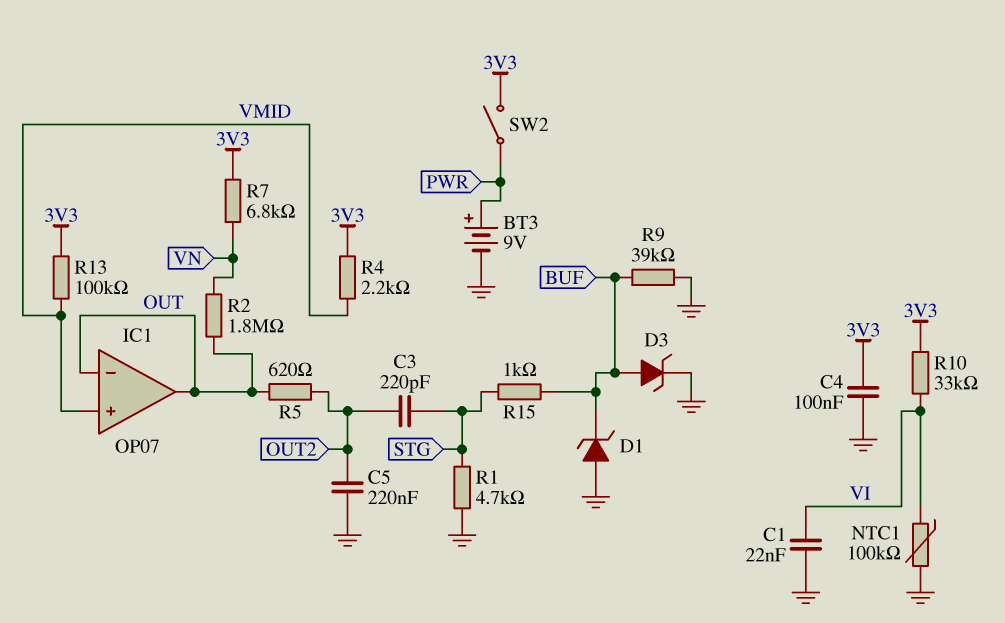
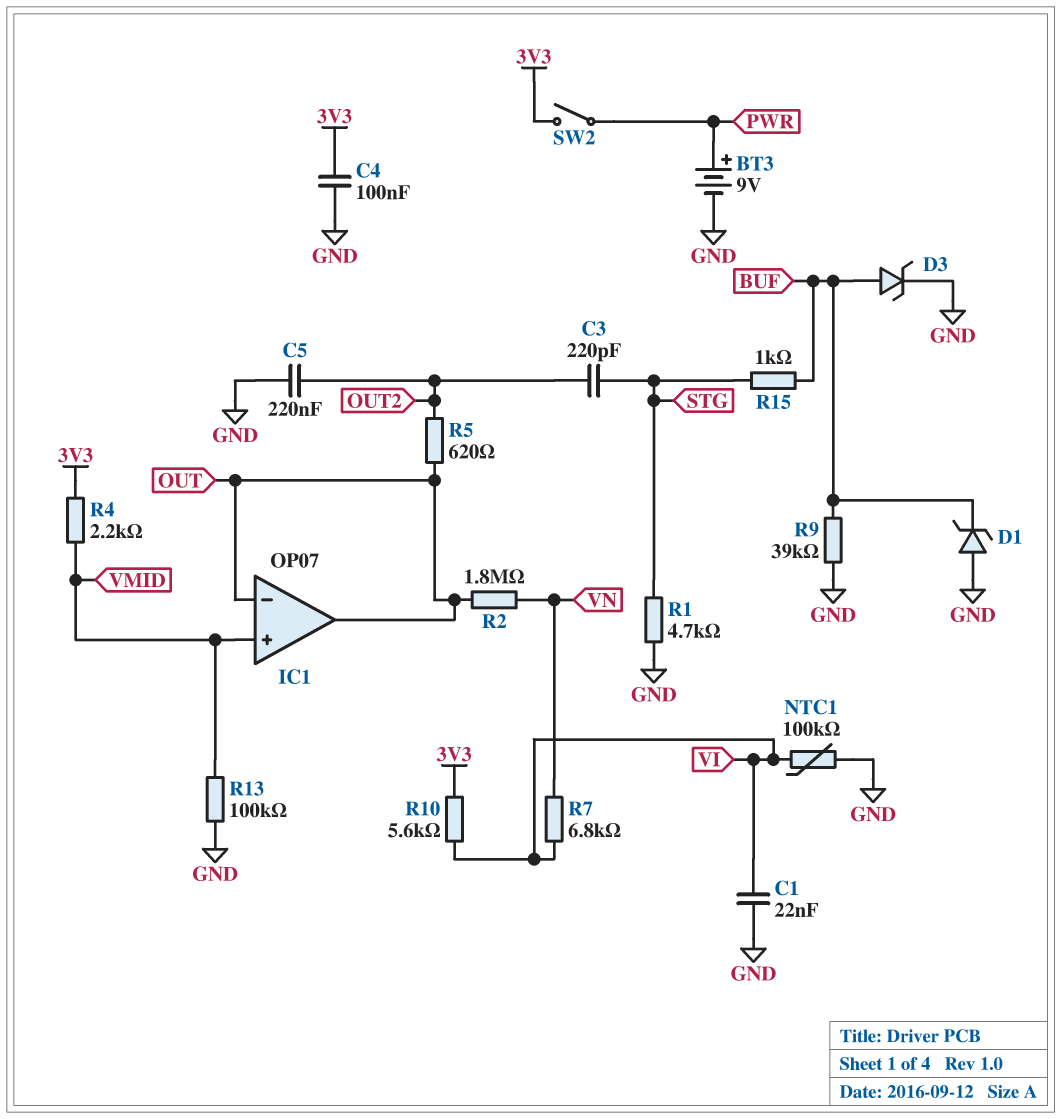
R7: 6.8k (3V3, VN) -> 6.8k (VI, VN)
R10: 33k (3V3, VI) -> 5.6k (3V3, VI)
R13: 100k (3V3, VMID) -> 100k (GND, VMID)

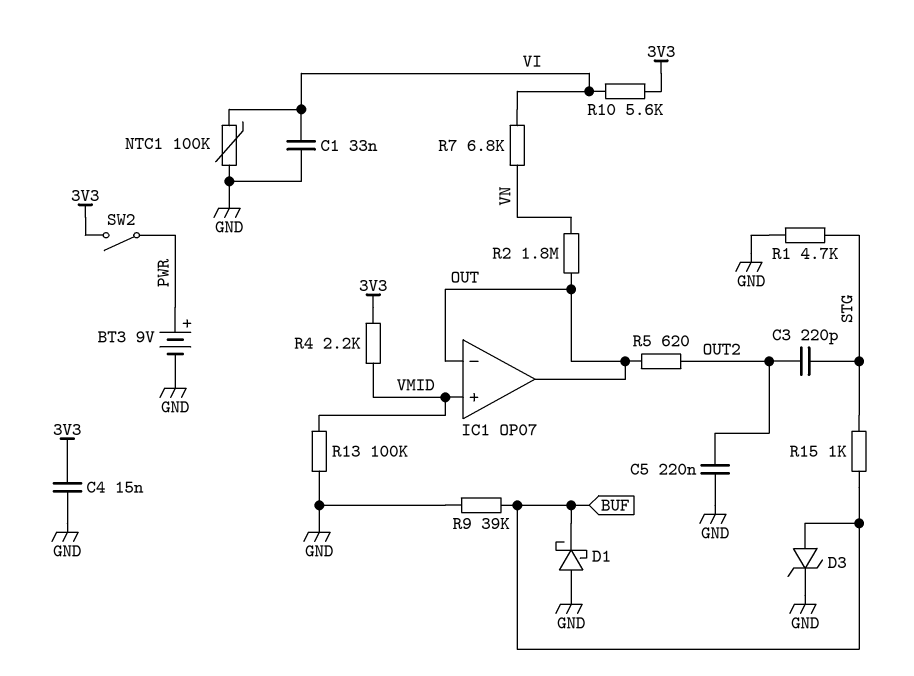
C1: 22nF (GND, VI) -> 33nF (GND, VI)
C4: 100nF (3V3, GND) -> 15nF (3V3, GND)
D1: zener (A GND, K BUF) -> schottky (A GND, K BUF)

